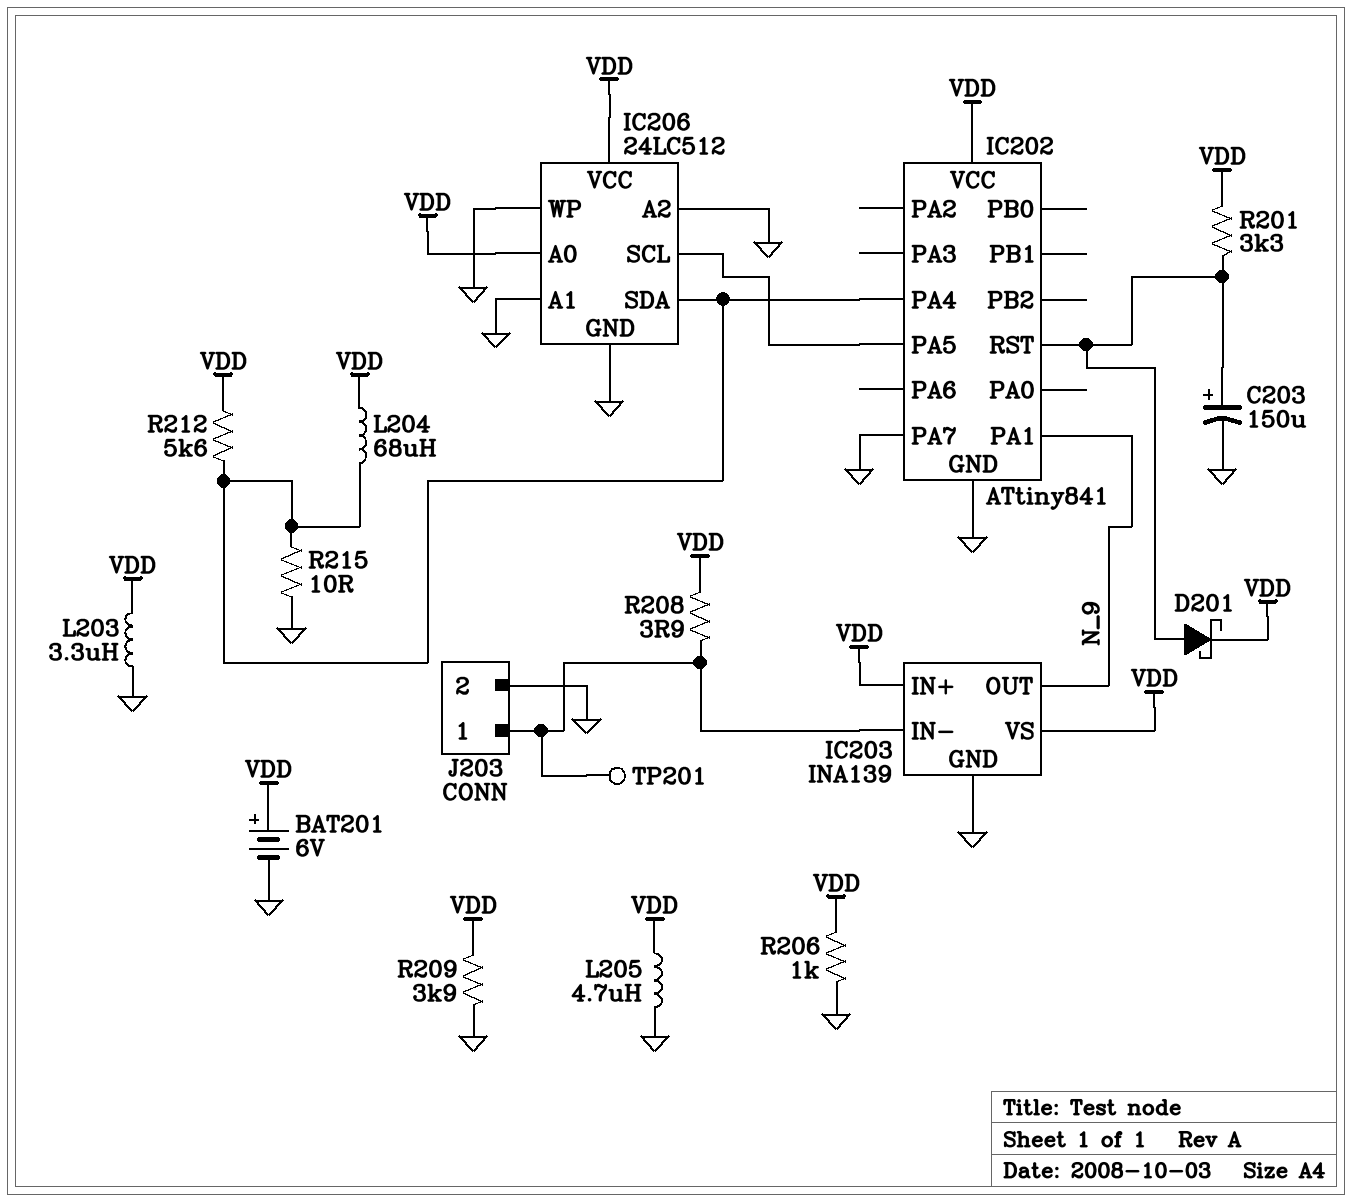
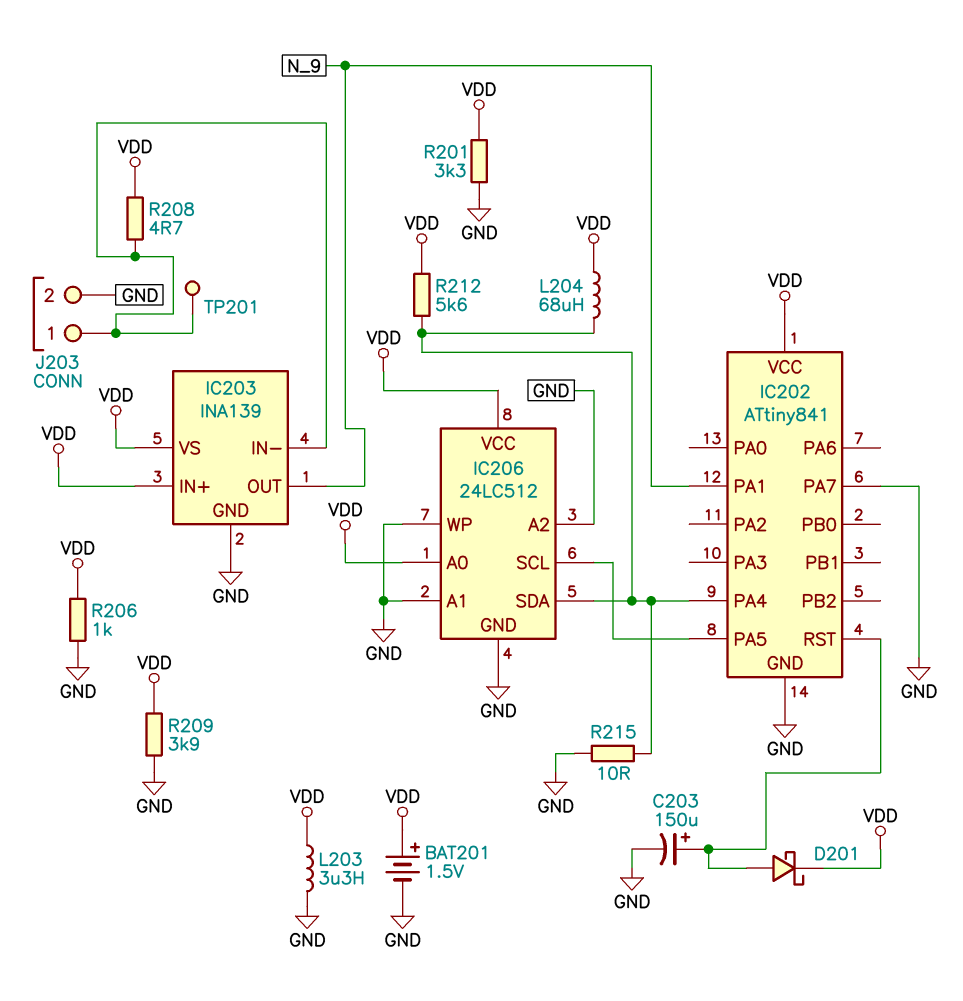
BAT201: 6V (plus VDD, minus GND) -> 1.5V (plus VDD, minus GND)
L205: 4.7uH (GND, VDD) -> none
R201: 3.3k (IC202/RST, VDD) -> 3.3k (GND, VDD)
R208: 3.9 (IC203/IN-, VDD) -> 4.7 (IC203/IN-, VDD)

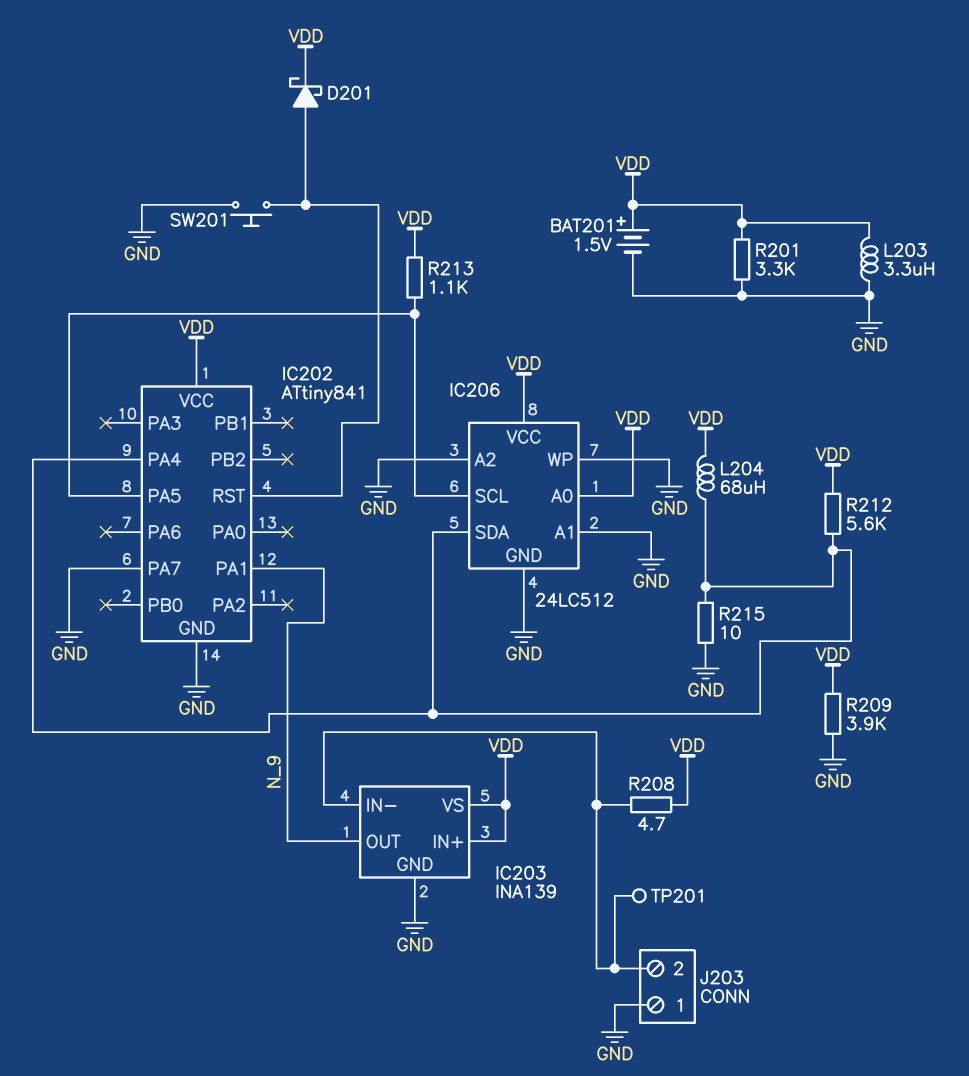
C203: 150uF (plus IC202/RST, minus GND) -> none
J203 pin 1: IC203/IN- -> GND
J203 pin 2: GND -> IC203/IN-
R206: 1k (GND, VDD) -> none
R213: none -> 1.1k (IC202/PA5, VDD)
SW201: none -> button (GND, IC202/RST)

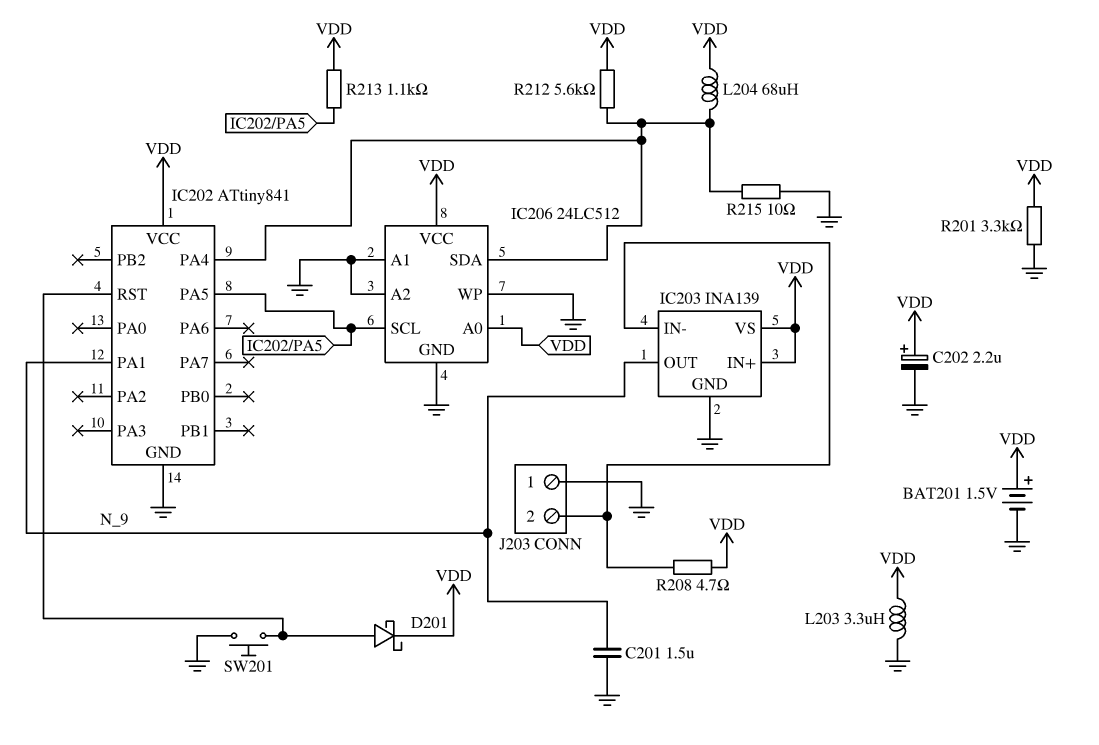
C201: none -> 1.5uF (GND, N_9)
C202: none -> 2.2uF (plus VDD, minus GND)
IC202 pin PA7: GND -> none
R209: 3.9k (GND, VDD) -> none
TP201: test point (IC203/IN-) -> none

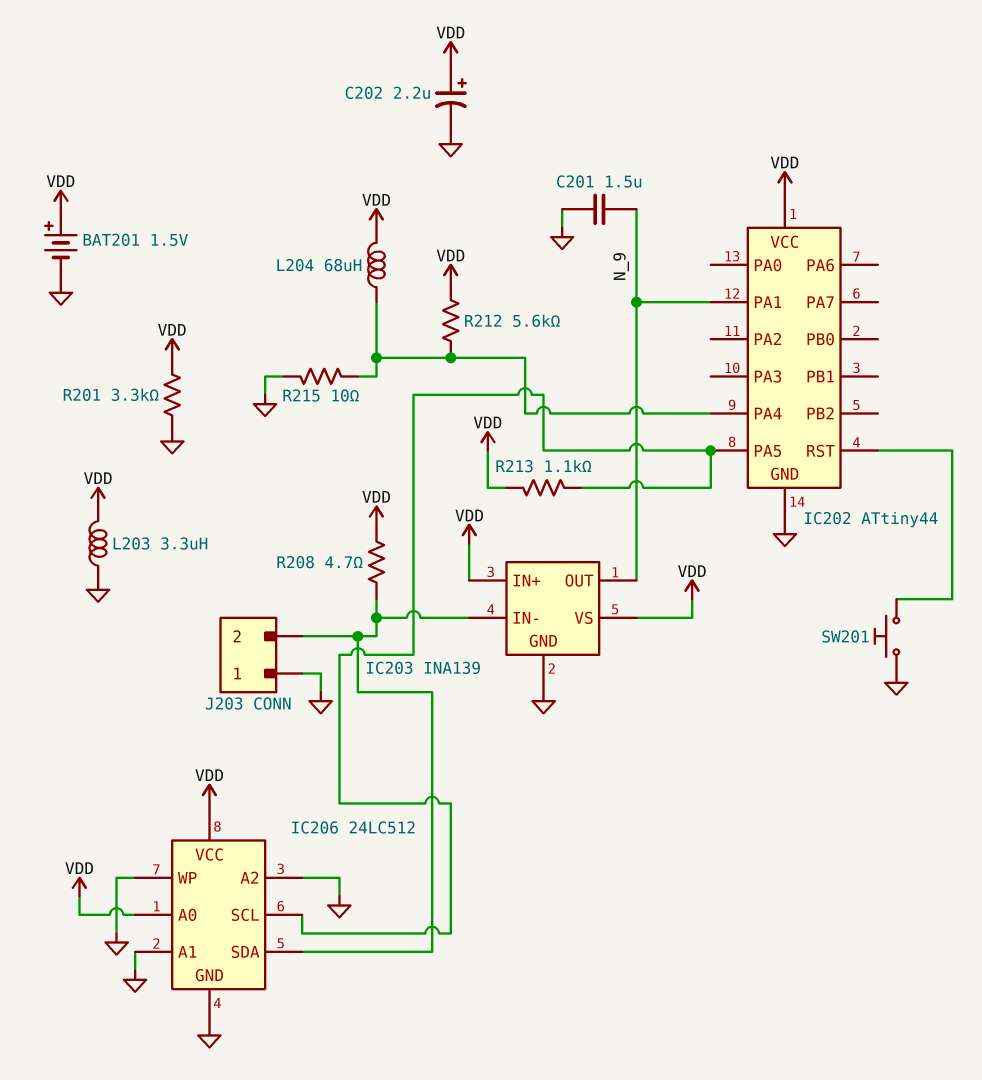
D201: schottky (A IC202/RST, K VDD) -> none
IC202: ATtiny841 -> ATtiny44
IC206 pin SDA: IC202/PA4 -> IC203/IN-

